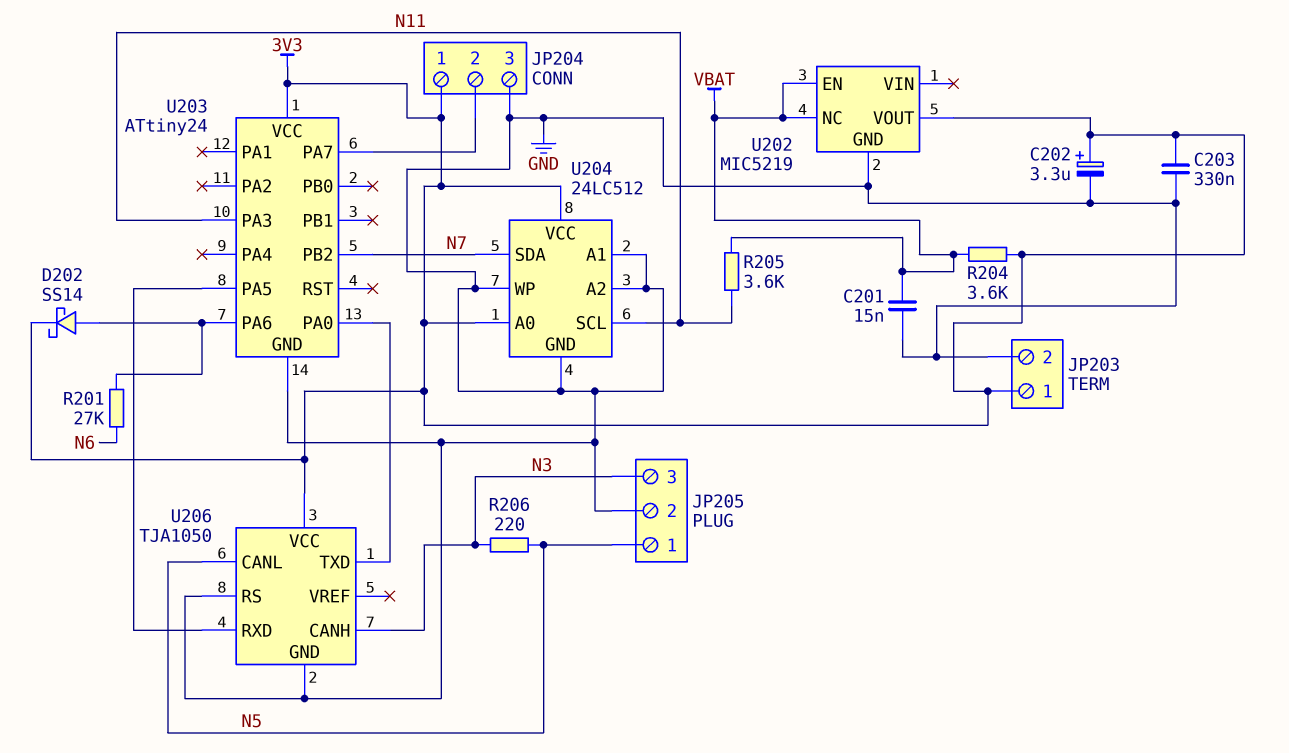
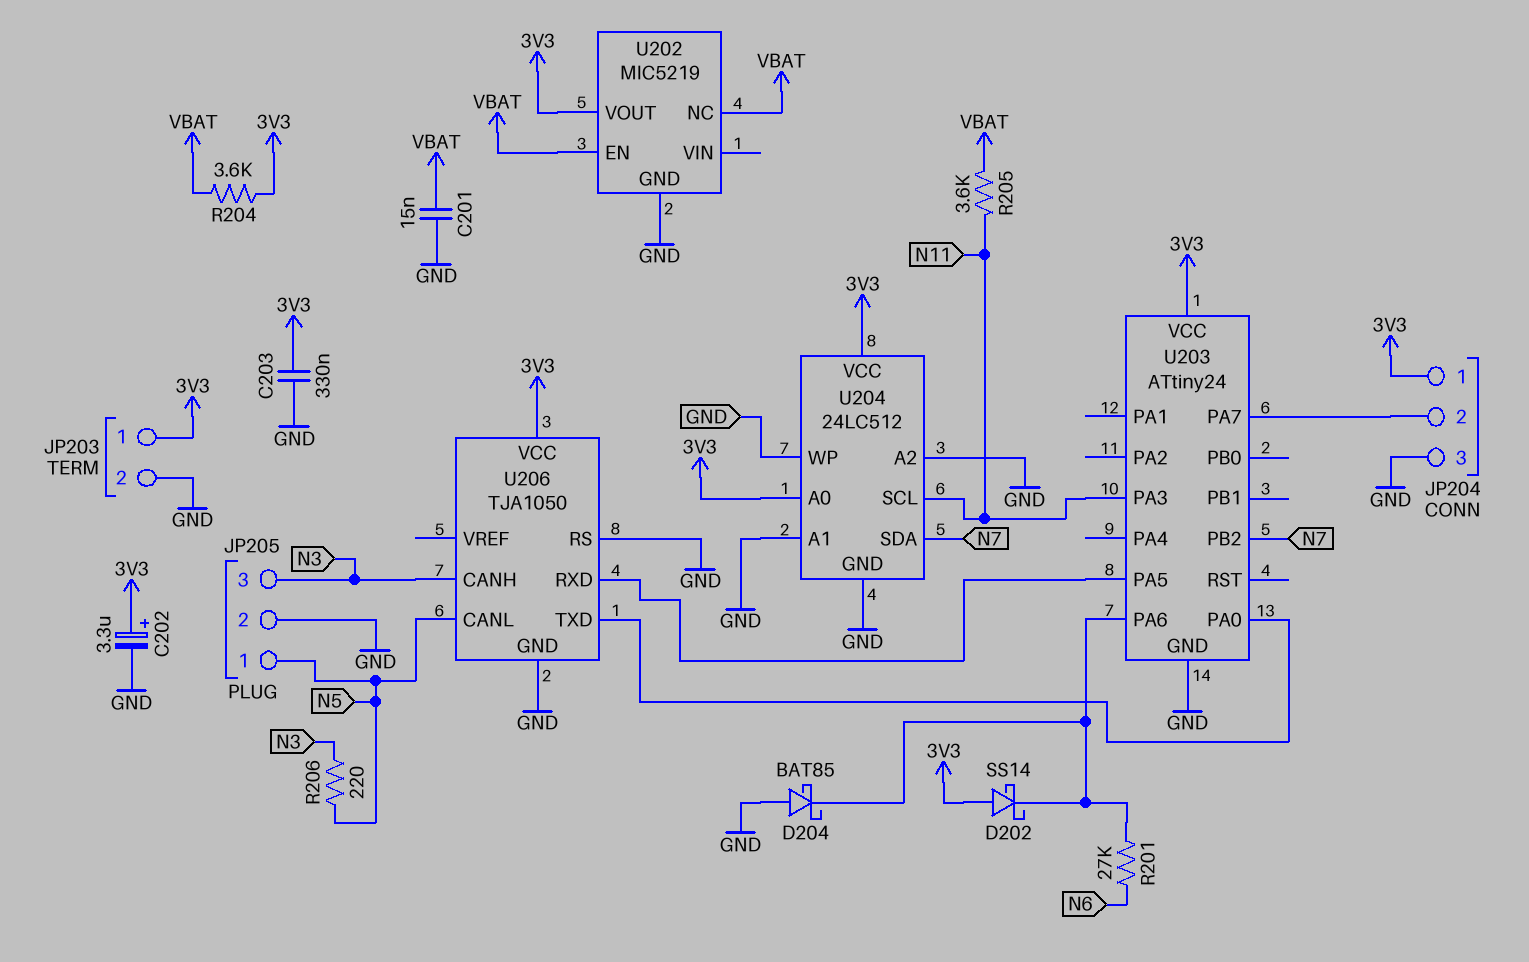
D202: schottky SS14 (A U203/PA6, K 3V3) -> schottky SS14 (A 3V3, K U203/PA6)
D204: none -> schottky BAT85 (A GND, K U203/PA6)

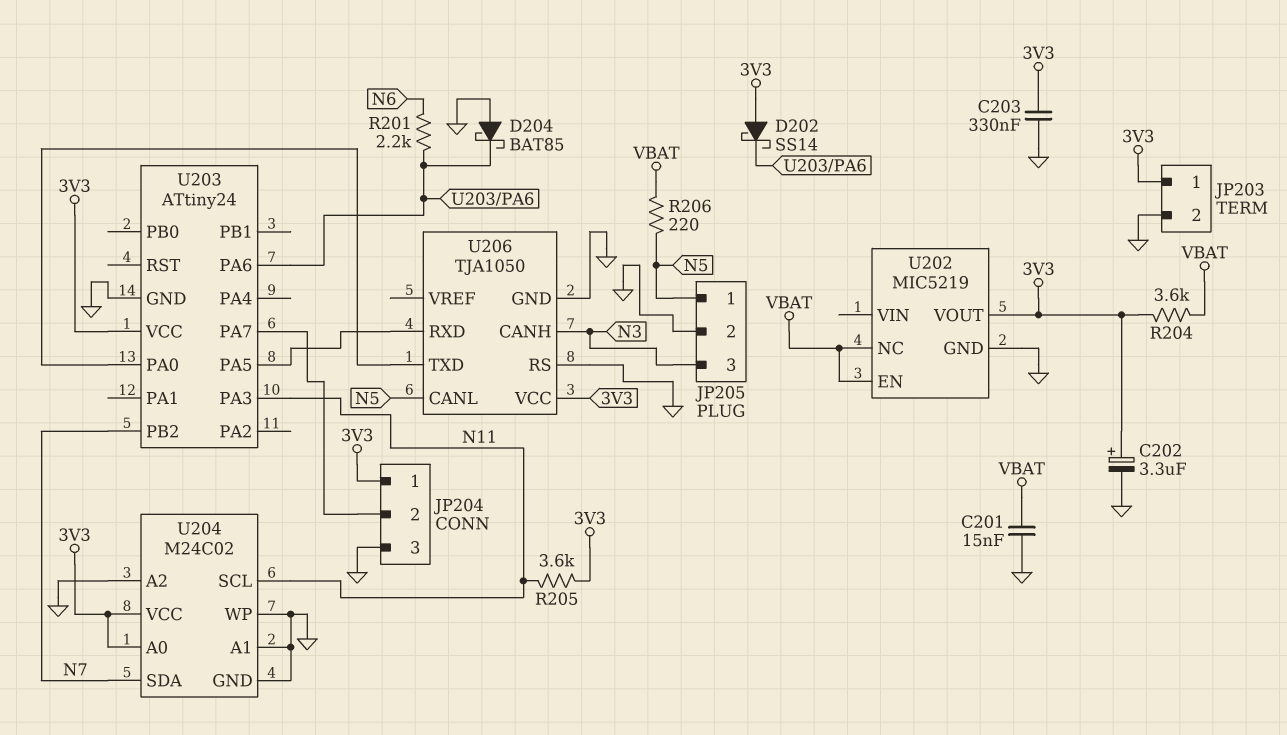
R201: 27k (N6, U203/PA6) -> 2.2k (N6, U203/PA6)
R205: 3.6k (N11, VBAT) -> 3.6k (3V3, N11)
R206: 220 (N3, N5) -> 220 (N5, VBAT)
U204: 24LC512 -> M24C02

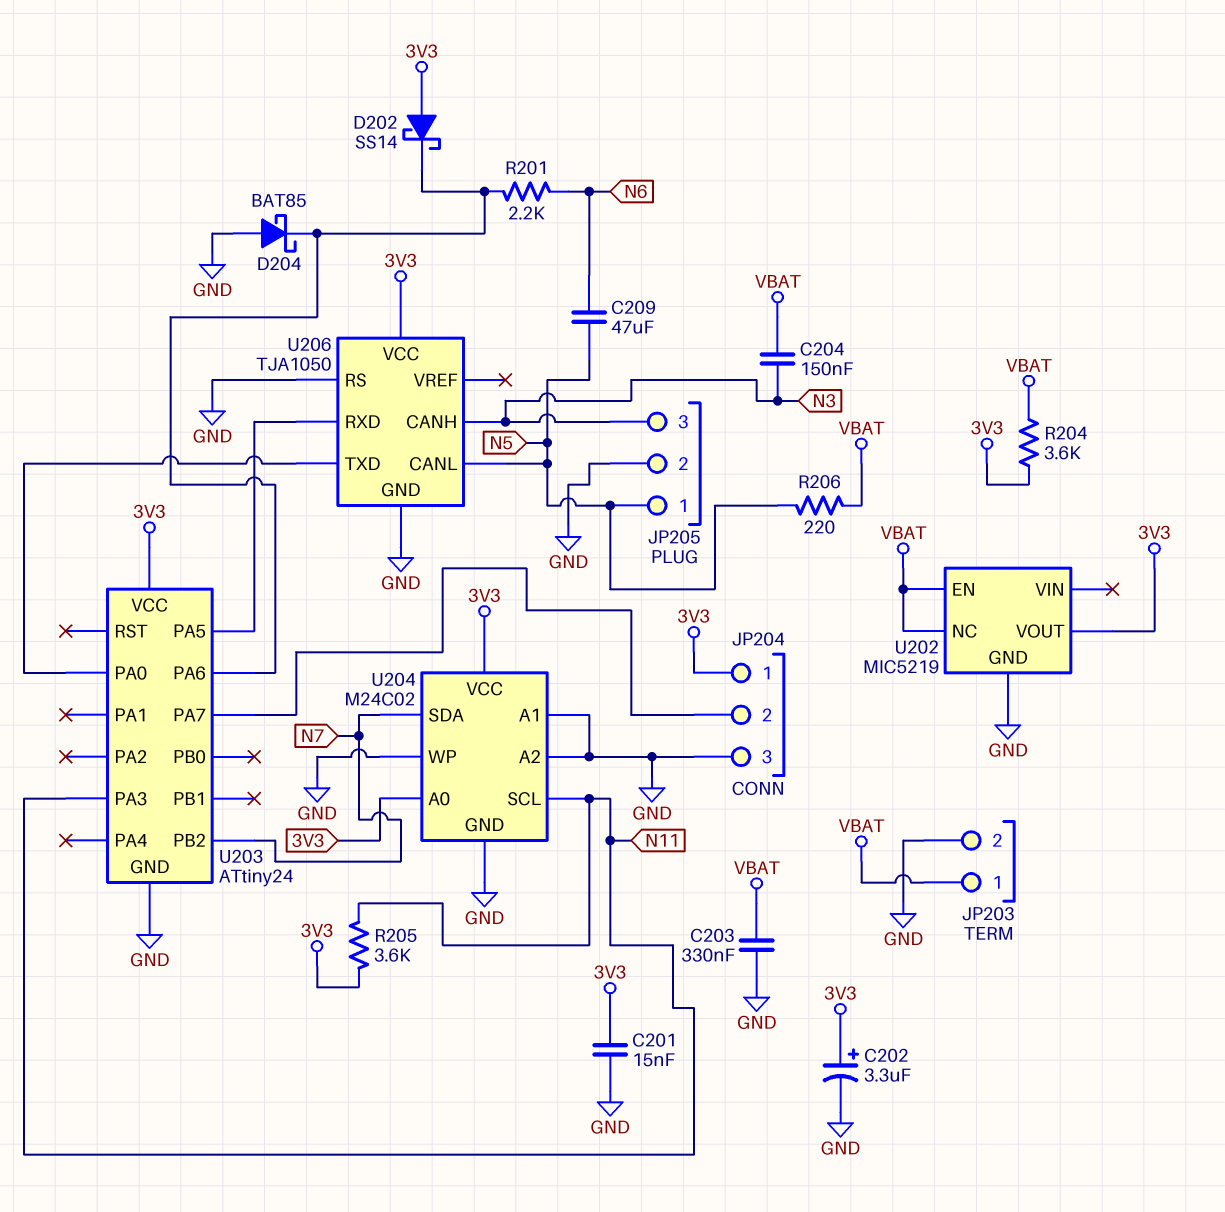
C201: 15nF (GND, VBAT) -> 15nF (3V3, GND)
C203: 330nF (3V3, GND) -> 330nF (GND, VBAT)
C204: none -> 150nF (N3, VBAT)
C209: none -> 47uF (N5, N6)
JP203 pin 1: 3V3 -> VBAT

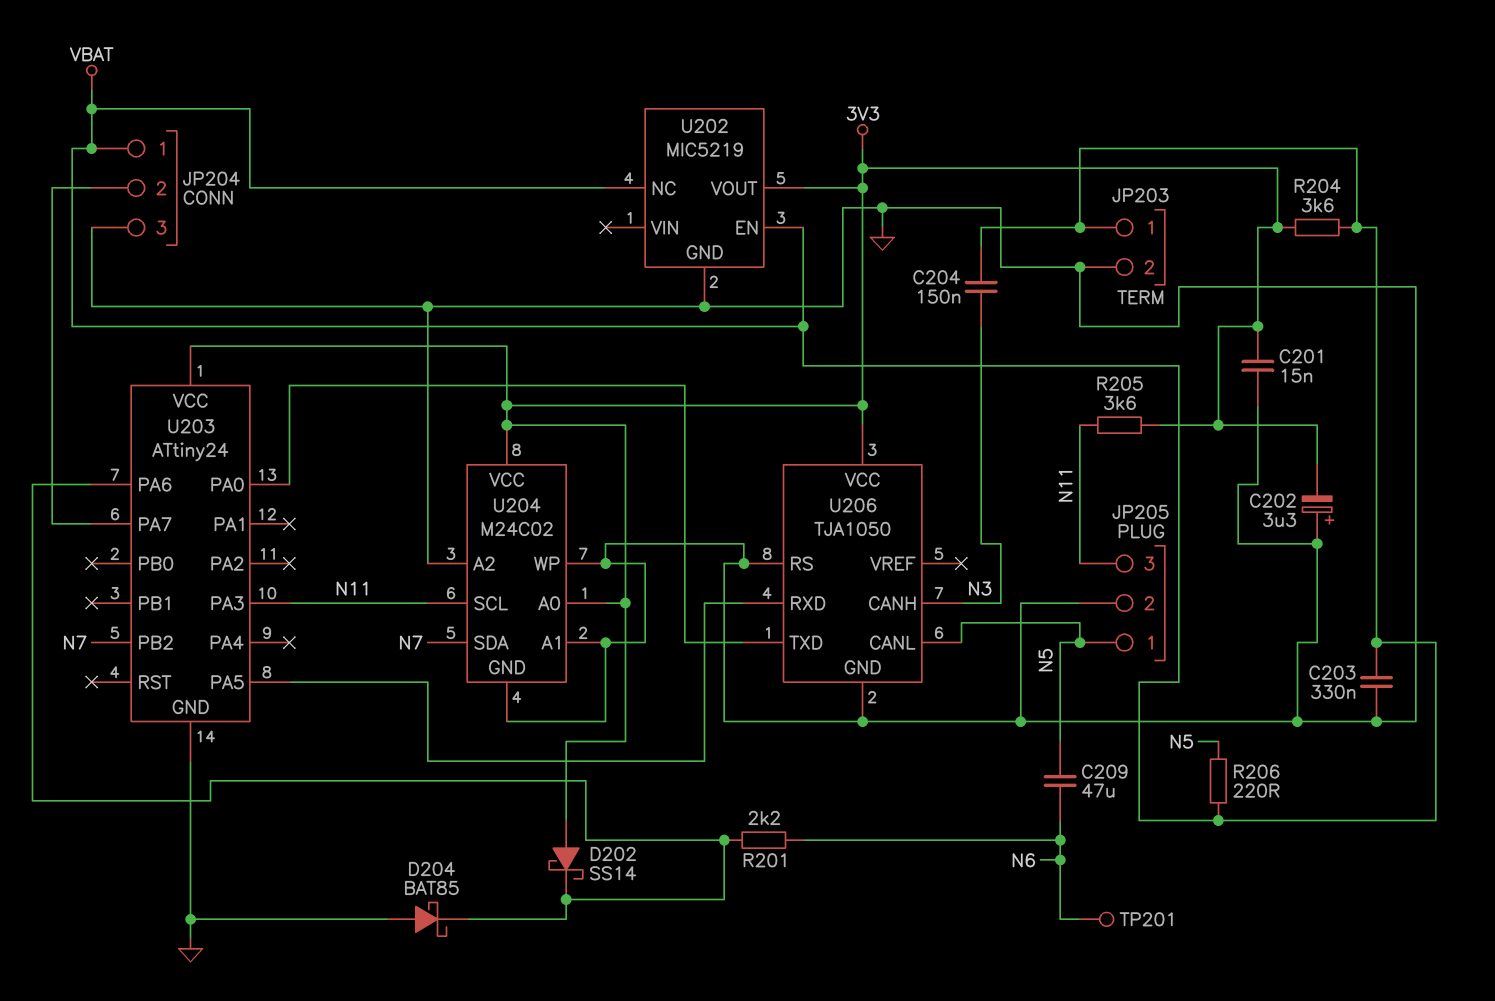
C202: 3.3uF (plus 3V3, minus GND) -> 3.3uF (plus GND, minus 3V3)
JP204 pin 1: 3V3 -> VBAT
JP205 pin 3: N3 -> N11
TP201: none -> test point (N6)

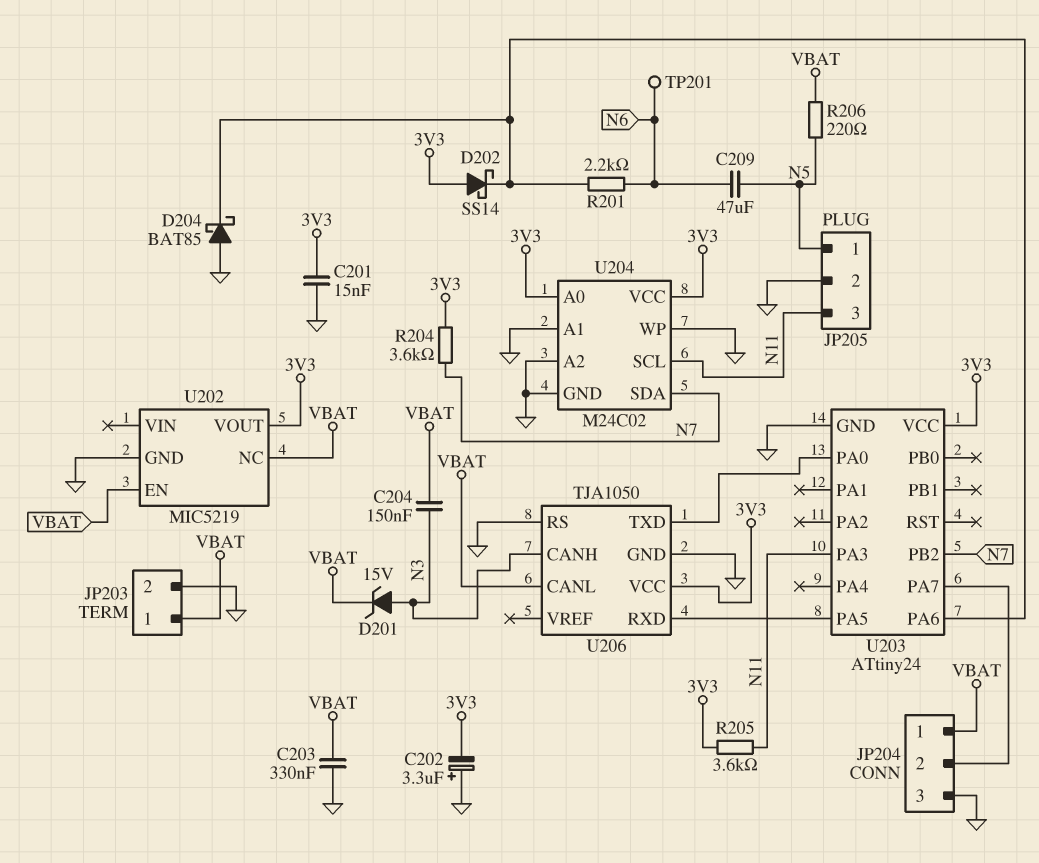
D201: none -> zener 15V (A N3, K VBAT)
R204: 3.6k (3V3, VBAT) -> 3.6k (3V3, N7)
U206 pin CANL: N5 -> VBAT

